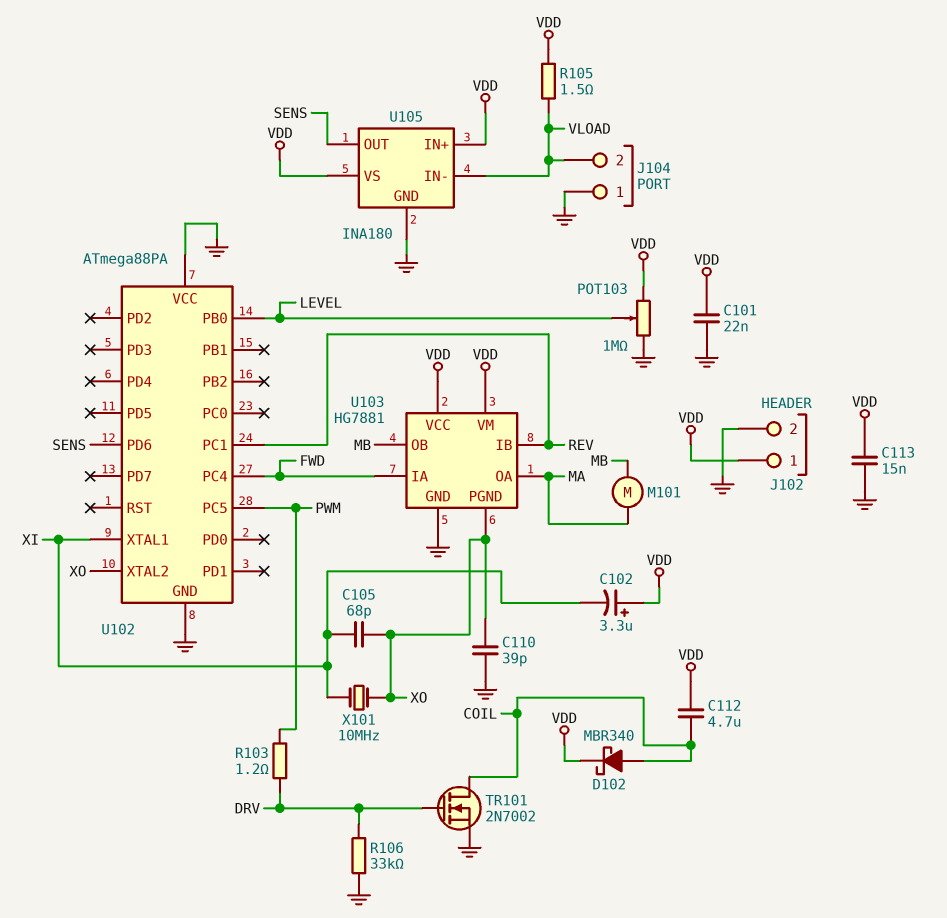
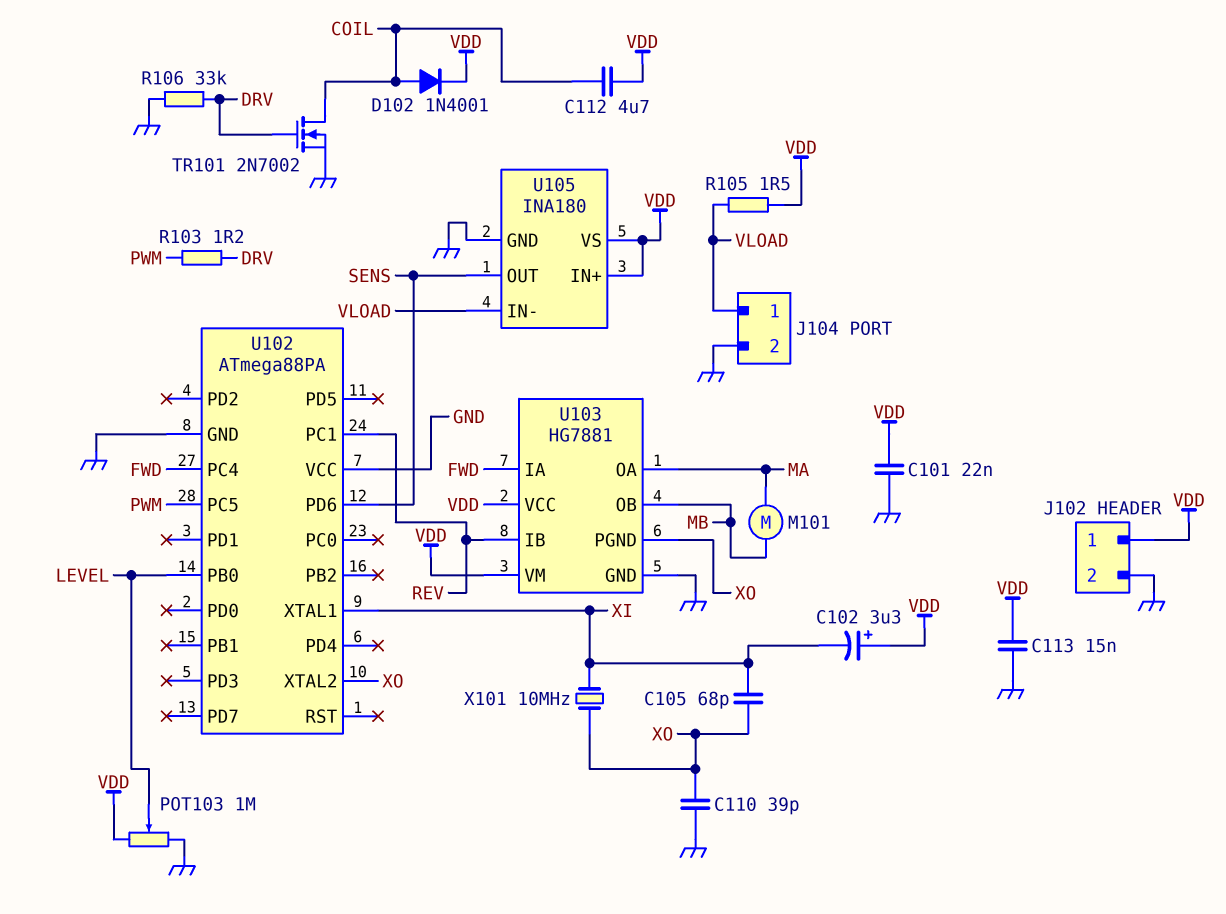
D102: schottky MBR340 (A COIL, K VDD) -> diode 1N4001 (A COIL, K VDD)
J104 pin 1: GND -> VLOAD
J104 pin 2: VLOAD -> GND

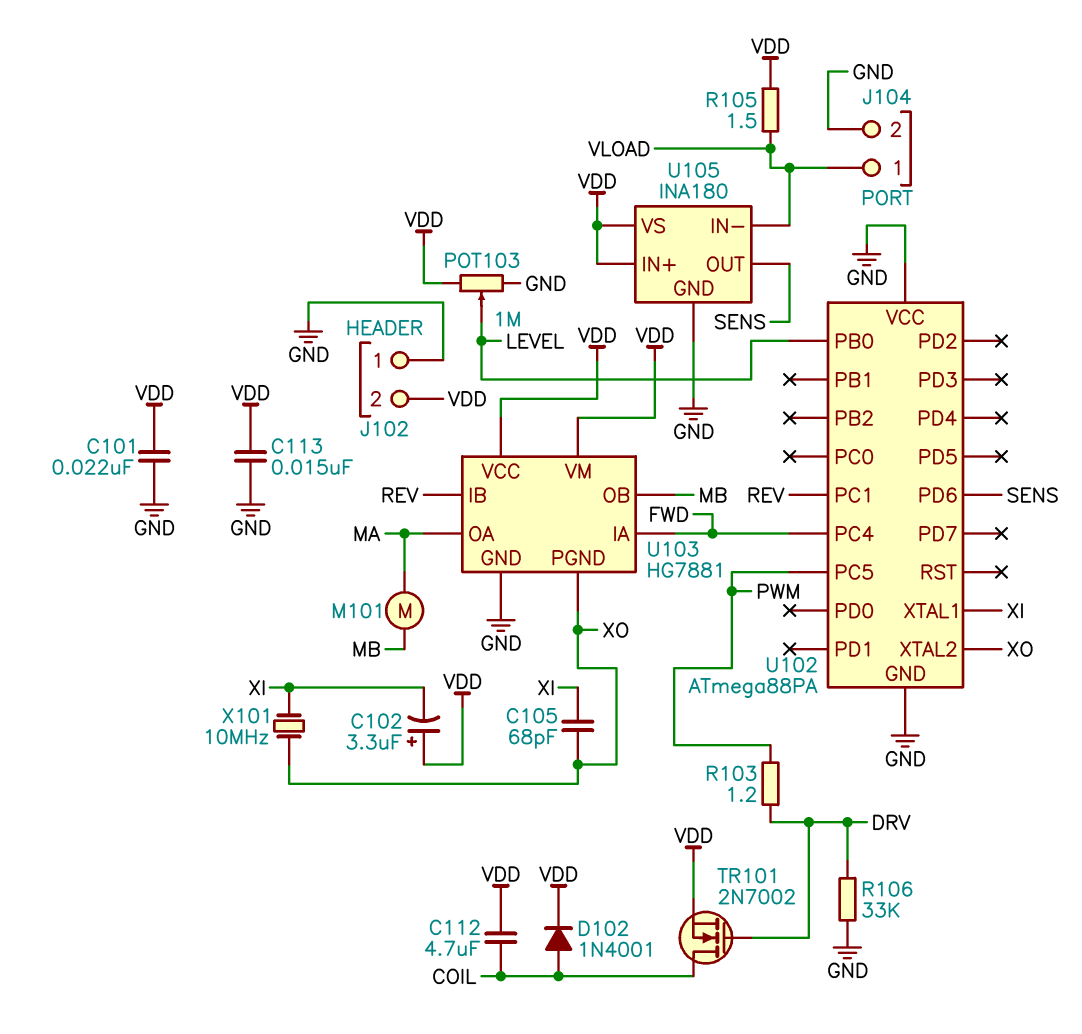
C110: 39pF (GND, XO) -> none
J102 pin 1: VDD -> GND
J102 pin 2: GND -> VDD
TR101: NMOS 2N7002 (G DRV, D COIL, S GND) -> NMOS 2N7002 (G DRV, D COIL, S VDD)

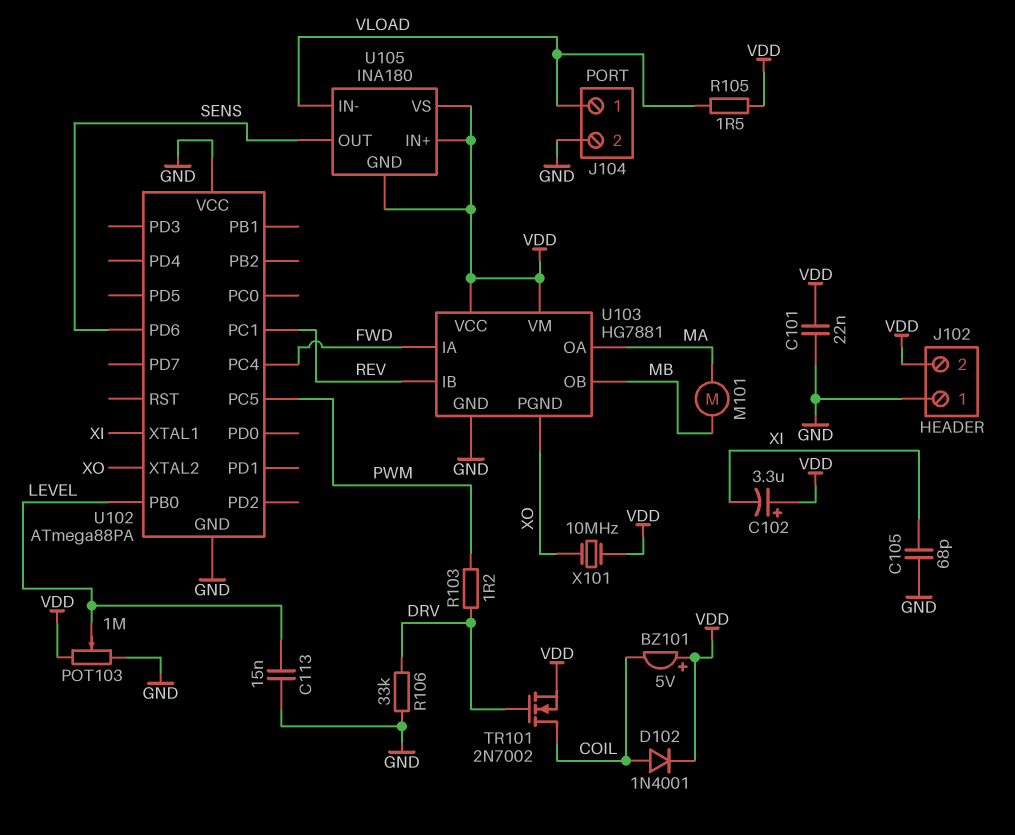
BZ101: none -> buzzer 5V (plus VDD, minus COIL)
C105: 68pF (XI, XO) -> 68pF (GND, XI)
C112: 4.7uF (COIL, VDD) -> none
C113: 15nF (GND, VDD) -> 15nF (GND, LEVEL)
U105 pin GND: GND -> VDD
X101: 10MHz (XI, XO) -> 10MHz (VDD, XO)

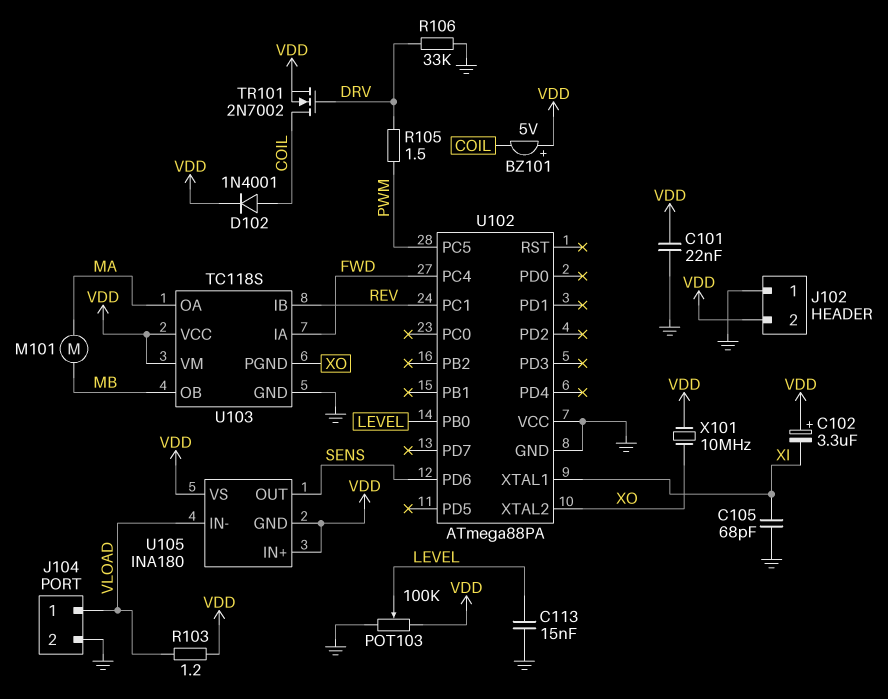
POT103: 1M (GND, VDD, wiper LEVEL) -> 100k (GND, VDD, wiper LEVEL)
R103: 1.2 (DRV, PWM) -> 1.2 (VDD, VLOAD)
R105: 1.5 (VDD, VLOAD) -> 1.5 (DRV, PWM)
U103: HG7881 -> TC118S

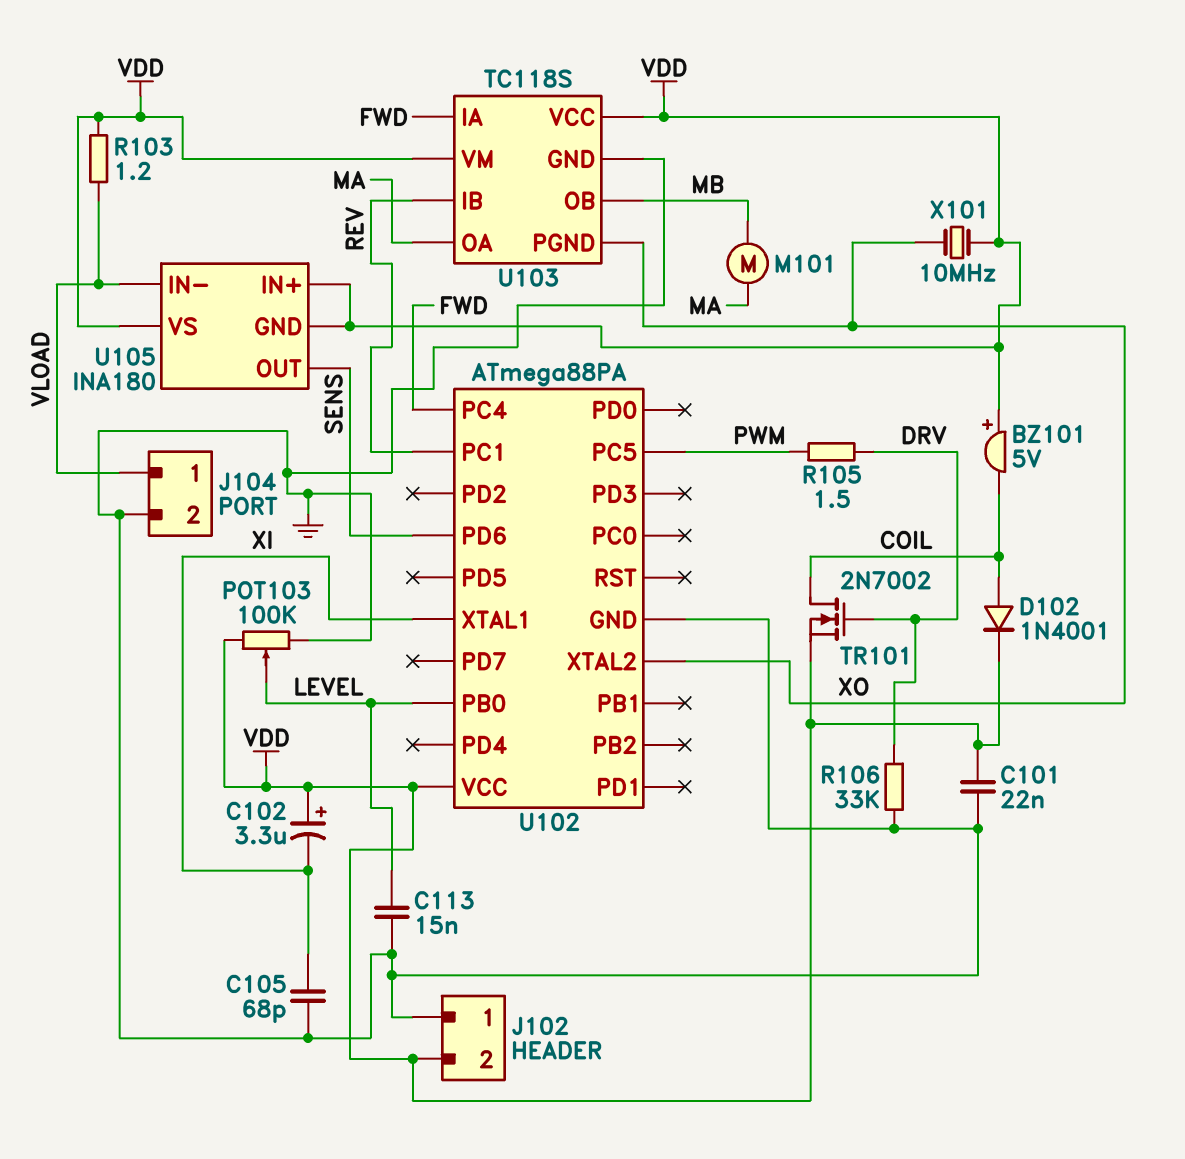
U102 pin VCC: GND -> VDD

